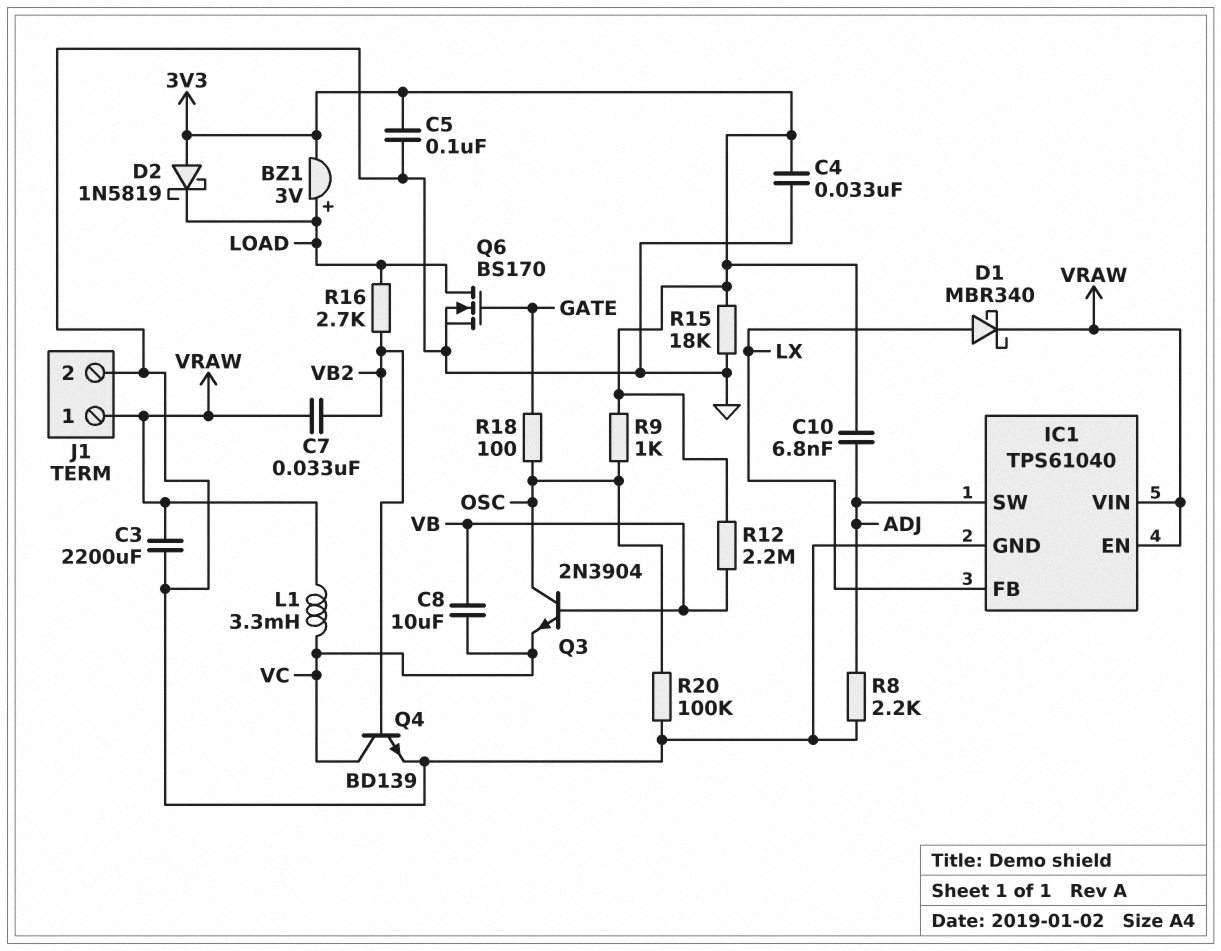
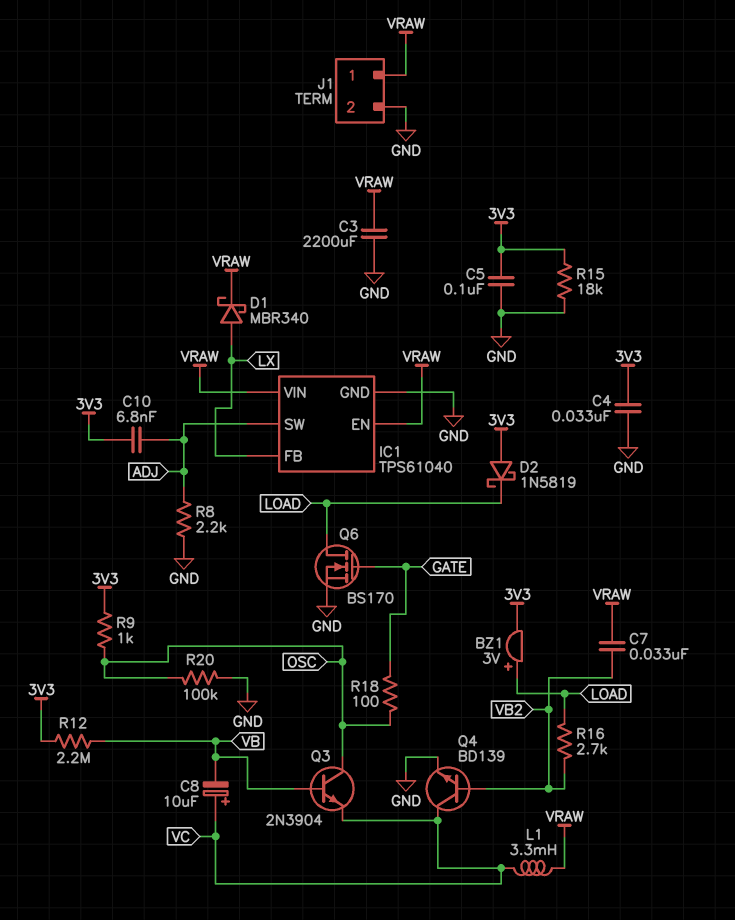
C8: 10uF (VB, VC) -> 10uF (plus VC, minus VB)

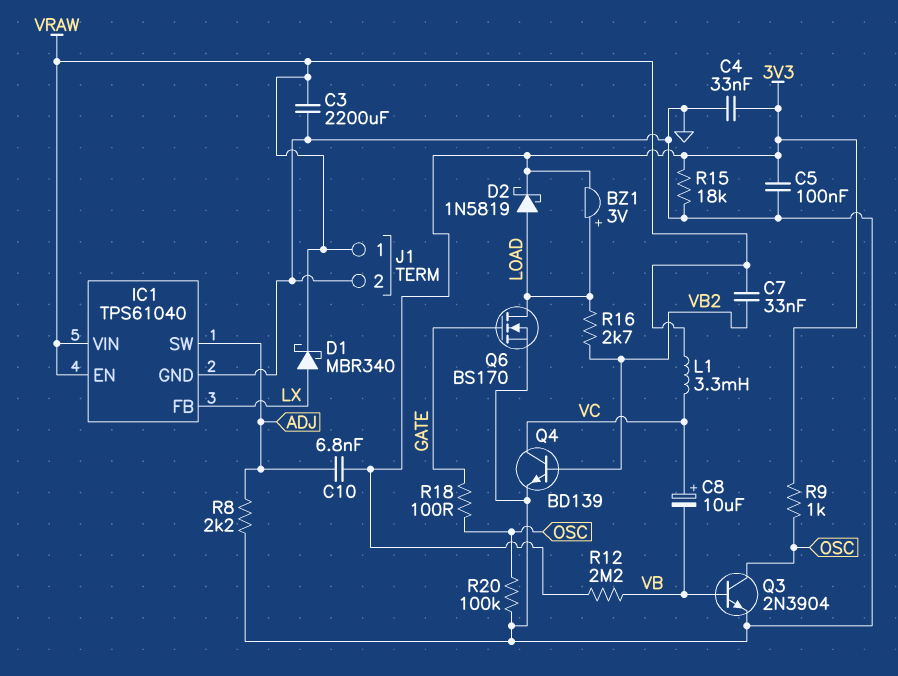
D2: schottky 1N5819 (A 3V3, K LOAD) -> schottky 1N5819 (A LOAD, K 3V3)
Q3: NPN 2N3904 (B VB, C OSC, E VC) -> NPN 2N3904 (B VB, C OSC, E GND)

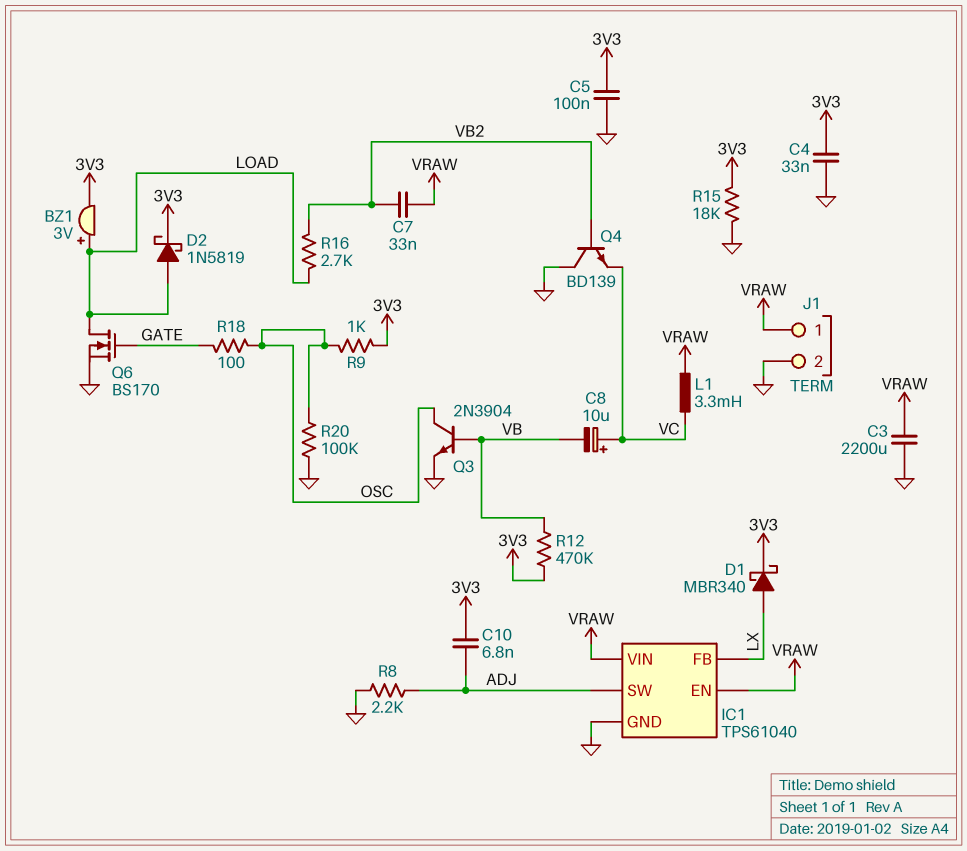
D1: schottky MBR340 (A LX, K VRAW) -> schottky MBR340 (A LX, K 3V3)
Q4: NPN BD139 (B VB2, C VC, E GND) -> NPN BD139 (B VB2, C GND, E VC)
R12: 2.2M (3V3, VB) -> 470k (3V3, VB)

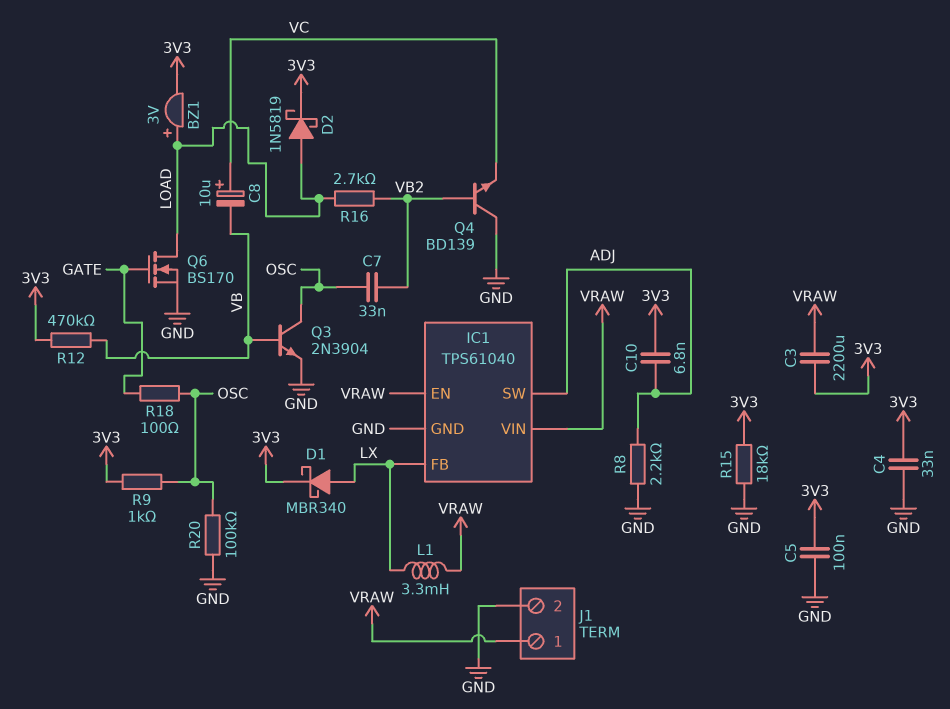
C3: 2200uF (GND, VRAW) -> 2200uF (3V3, VRAW)
C7: 33nF (VB2, VRAW) -> 33nF (OSC, VB2)
L1: 3.3mH (VC, VRAW) -> 3.3mH (LX, VRAW)

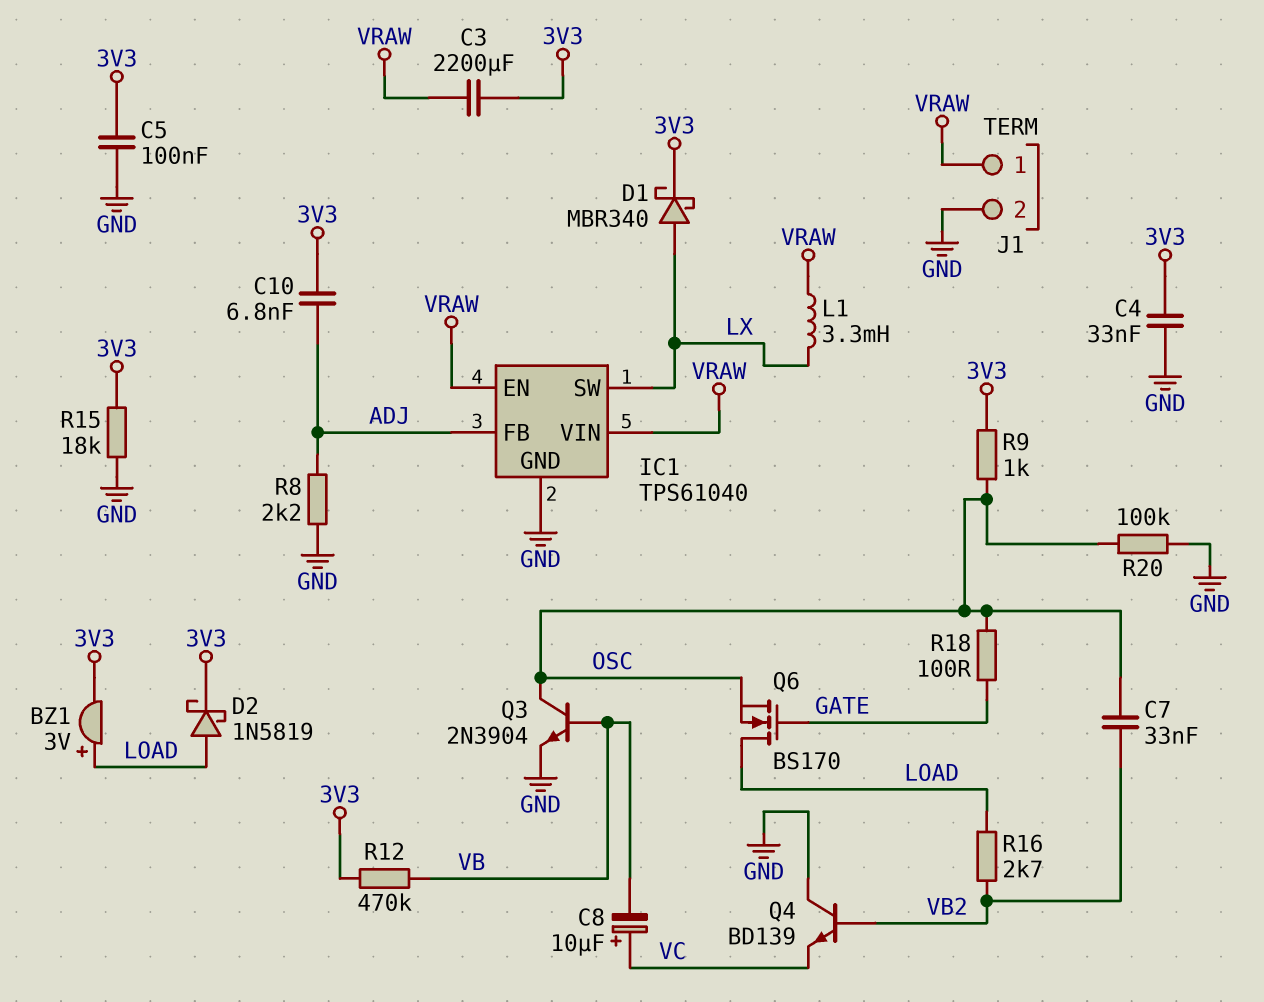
IC1 pin FB: LX -> ADJ
IC1 pin SW: ADJ -> LX
Q6: NMOS BS170 (G GATE, D LOAD, S GND) -> NMOS BS170 (G GATE, D LOAD, S OSC)

